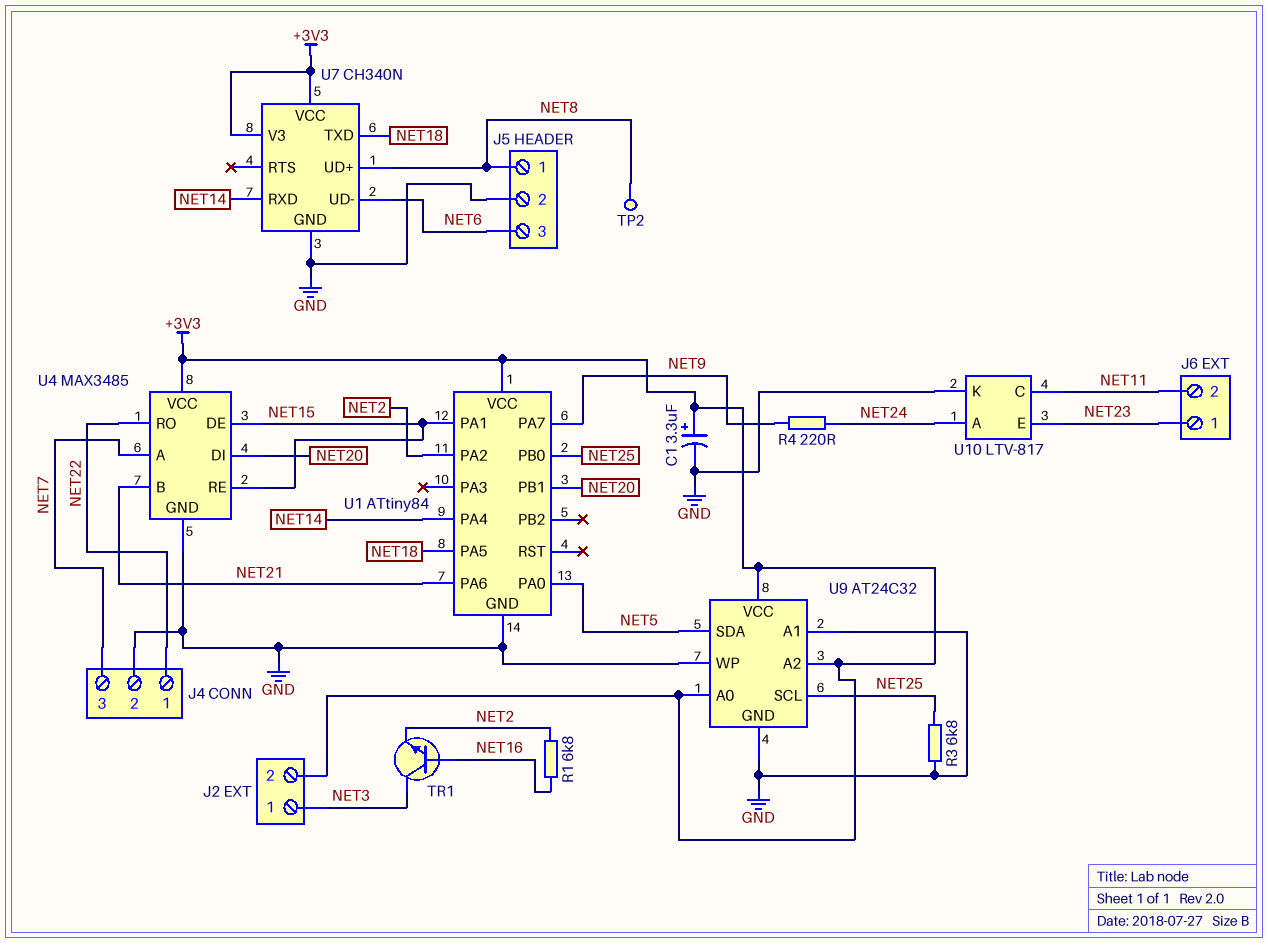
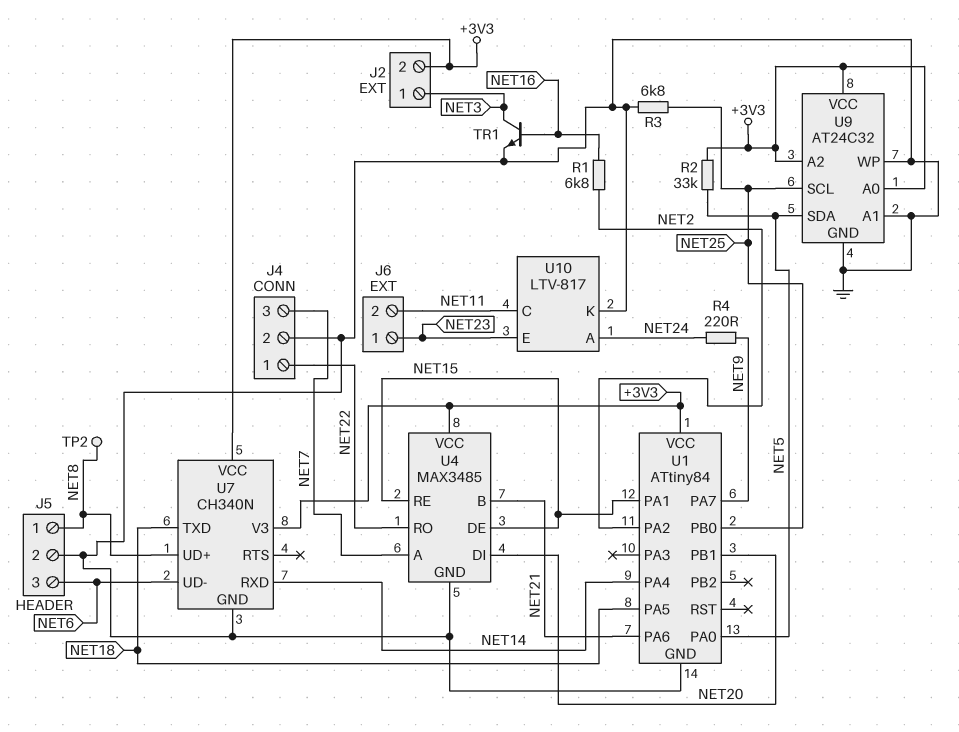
C1: 3.3uF (plus +3V3, minus GND) -> none
R2: none -> 33k (+3V3, NET5)
TR1: NPN (B NET16, C NET3, E NET2) -> NPN (B NET16, C NET3, E GND)

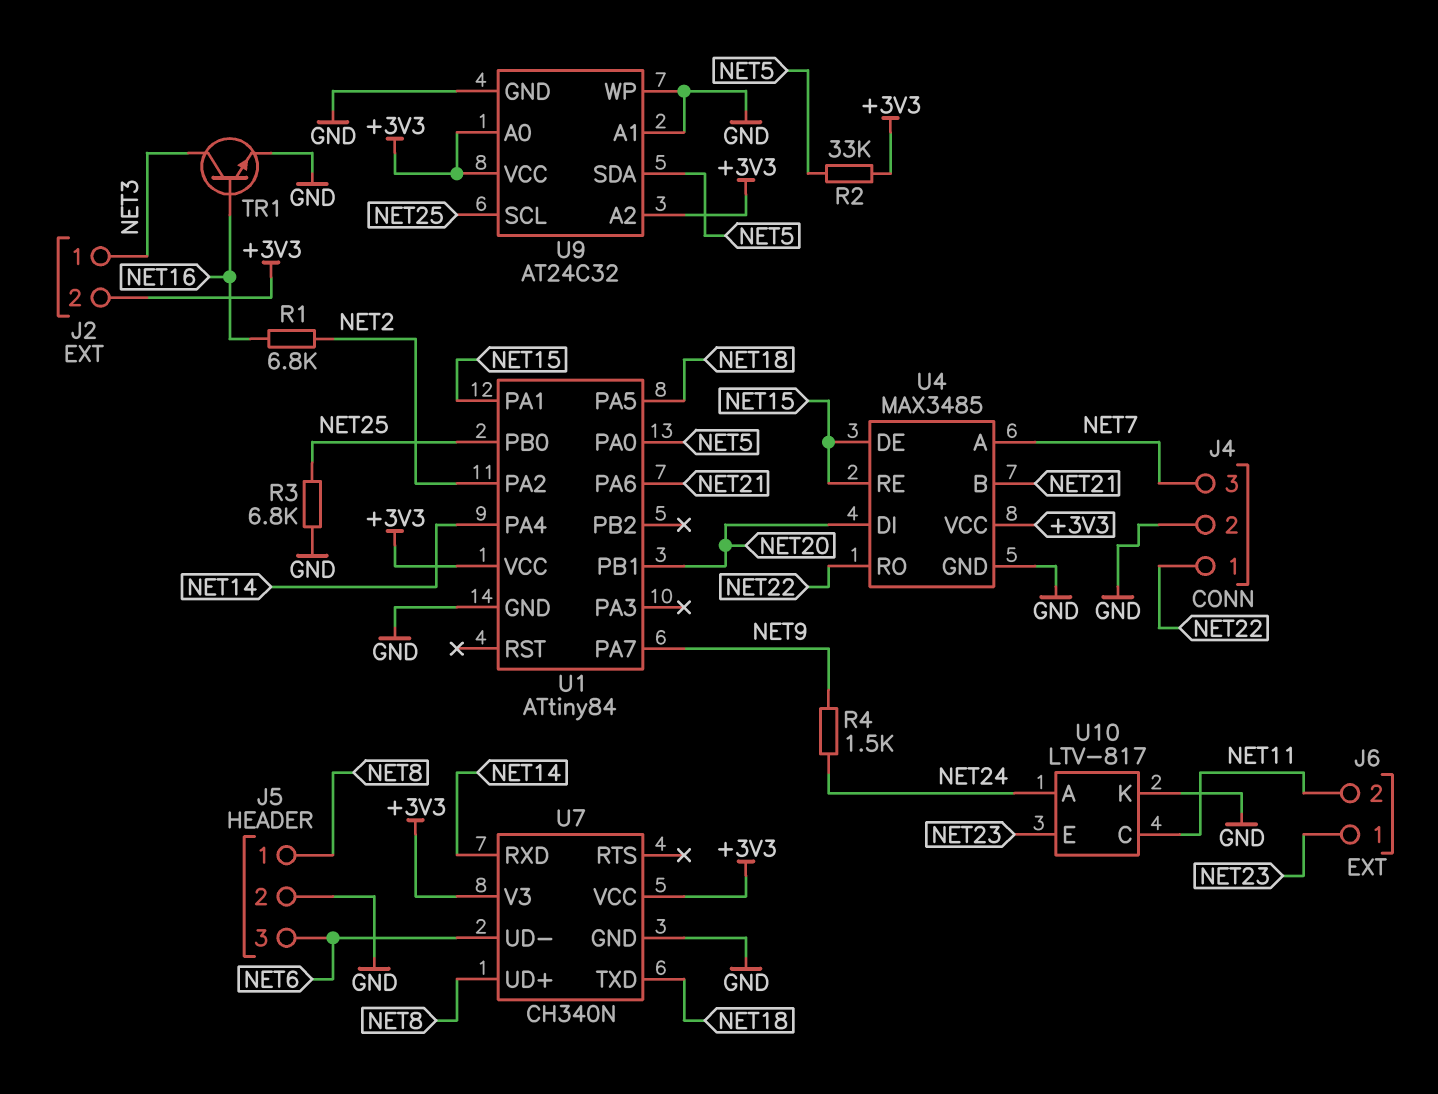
R4: 220 (NET9, NET24) -> 1.5k (NET9, NET24)
TP2: test point (NET8) -> none

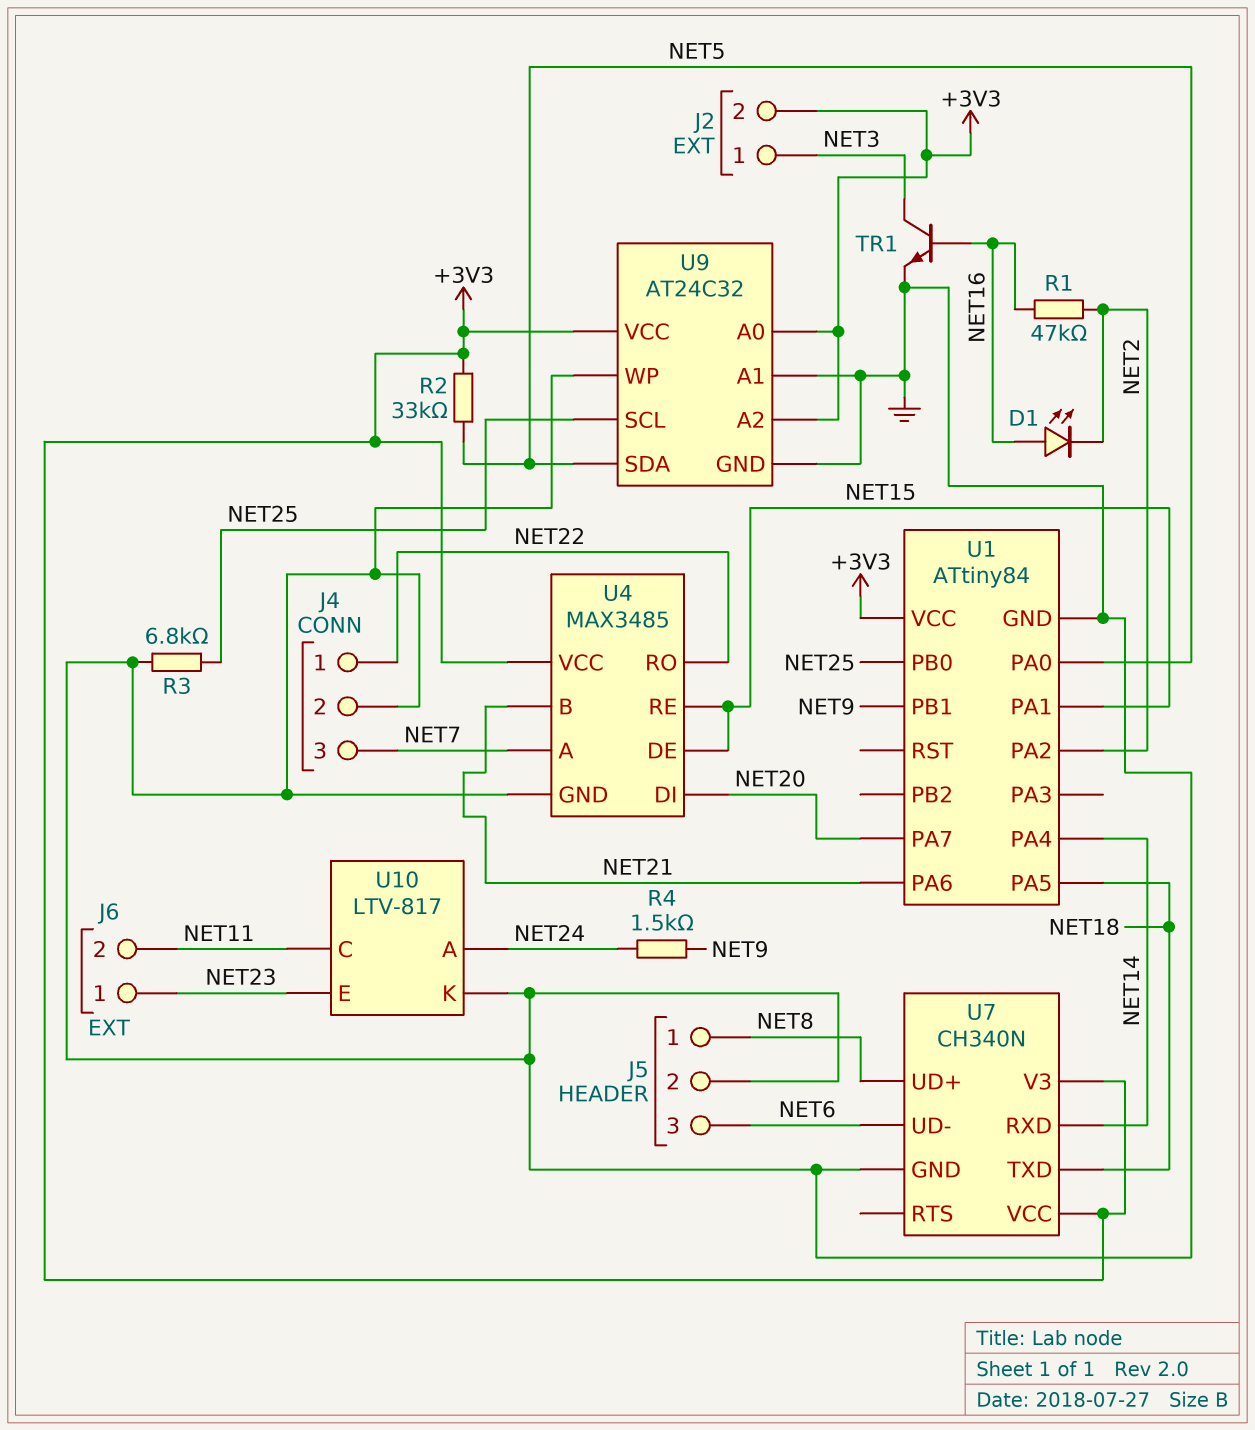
D1: none -> LED (A NET16, K NET2)
R1: 6.8k (NET2, NET16) -> 47k (NET2, NET16)
U1 pin PA7: NET9 -> NET20
U1 pin PB1: NET20 -> NET9

